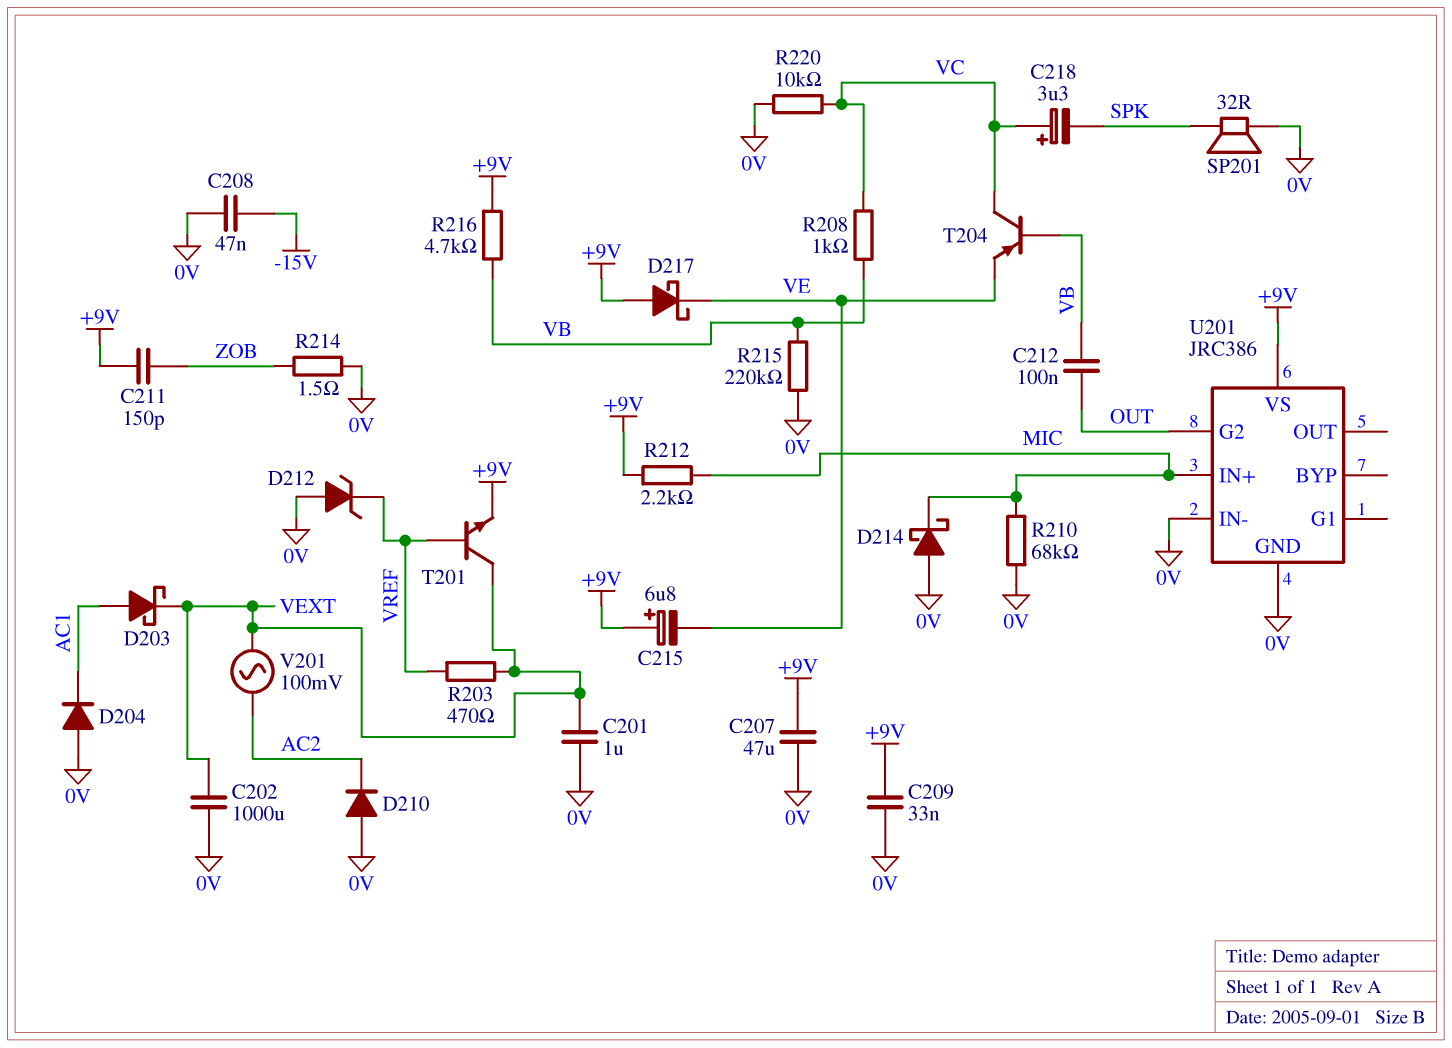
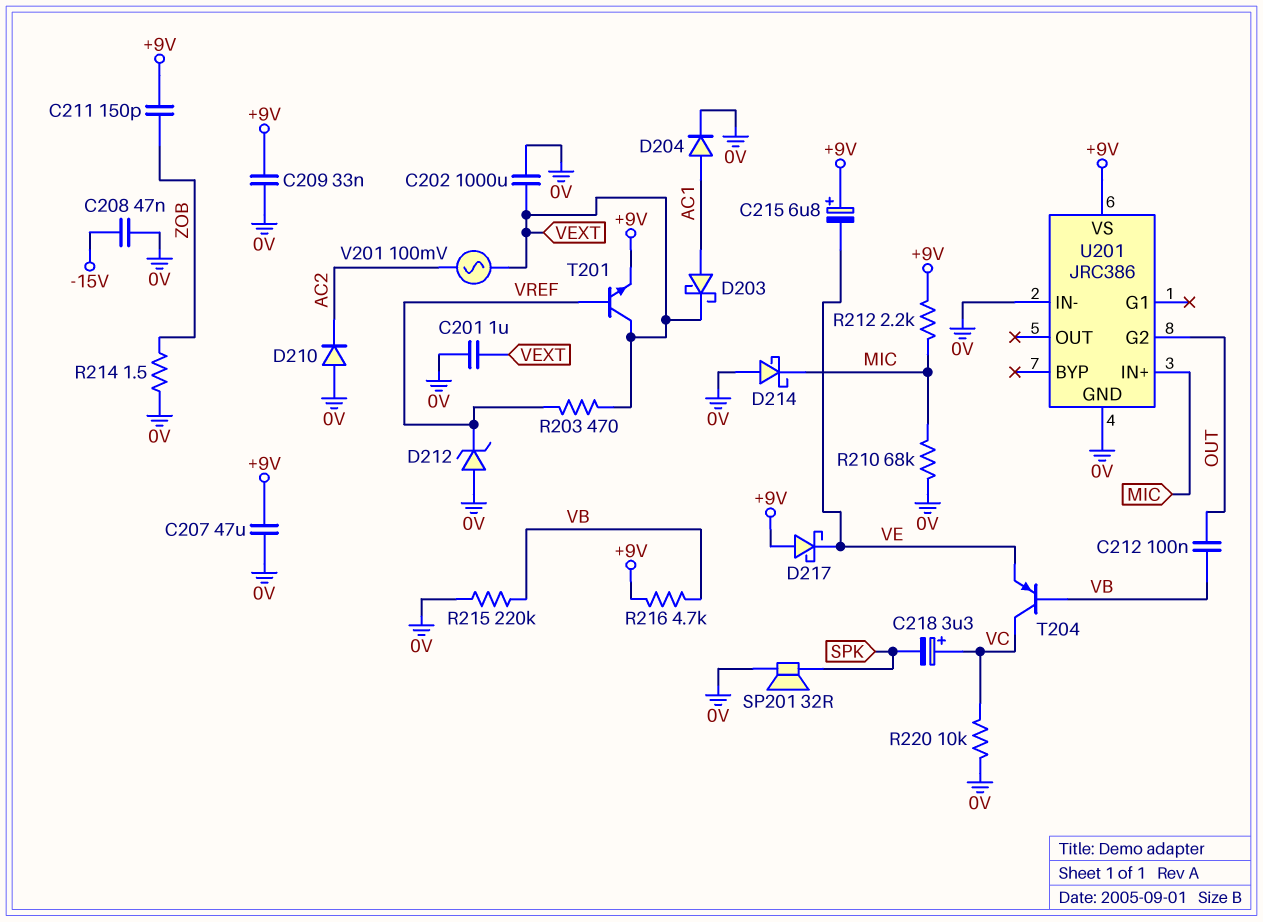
D204: diode (A 0V, K AC1) -> diode (A AC1, K 0V)
R208: 1k (VB, VC) -> none

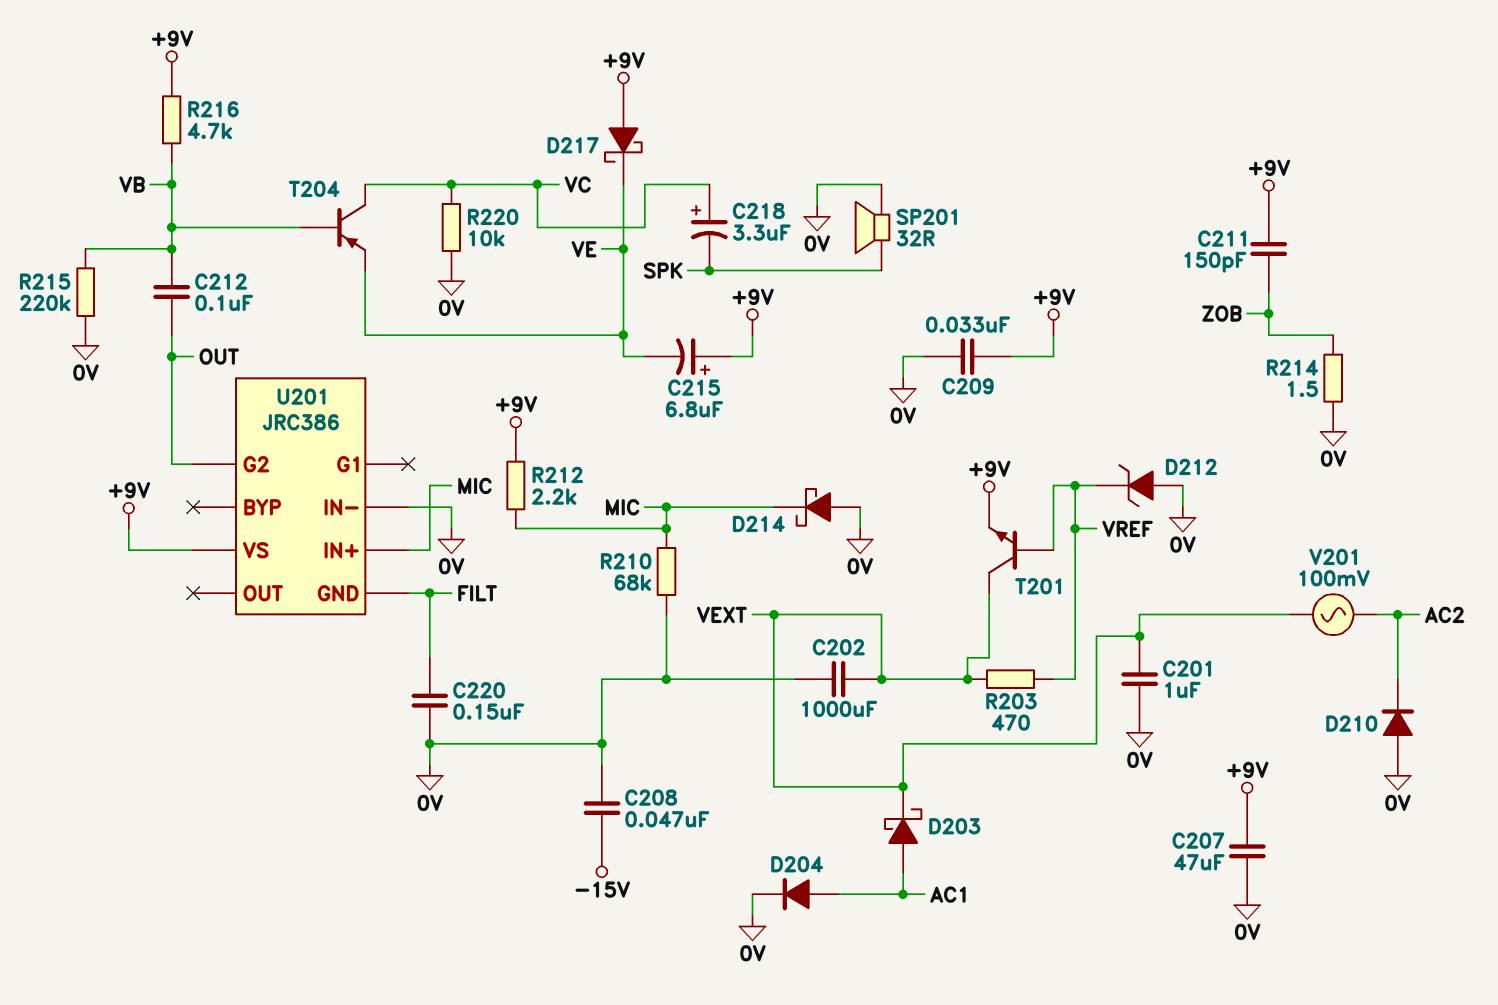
C220: none -> 150nF (0V, FILT)
U201 pin GND: 0V -> FILT

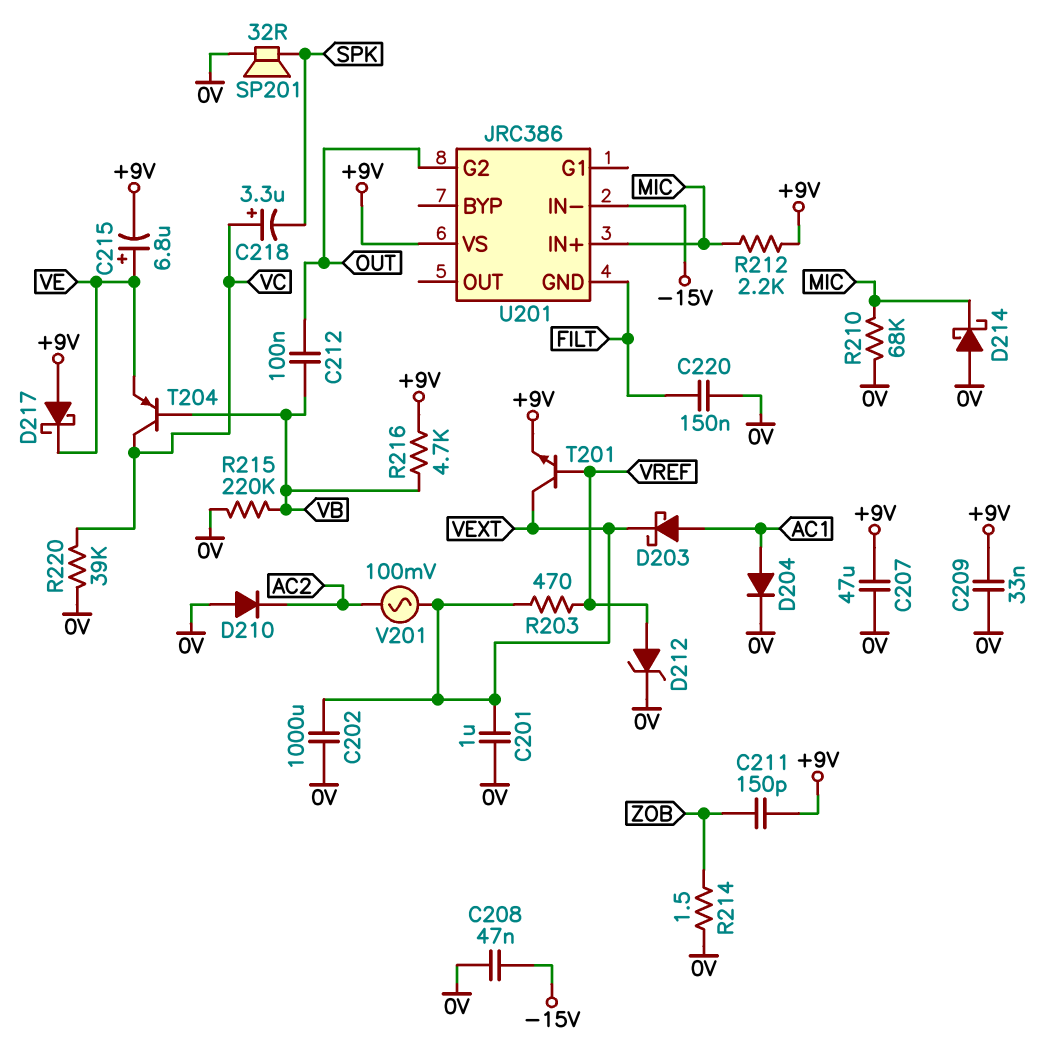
C215: 6.8uF (plus +9V, minus VE) -> 6.8uF (plus VE, minus +9V)
D212: zener (A 0V, K VREF) -> zener (A VREF, K 0V)
R220: 10k (0V, VC) -> 39k (0V, VC)
U201 pin IN-: 0V -> -15V

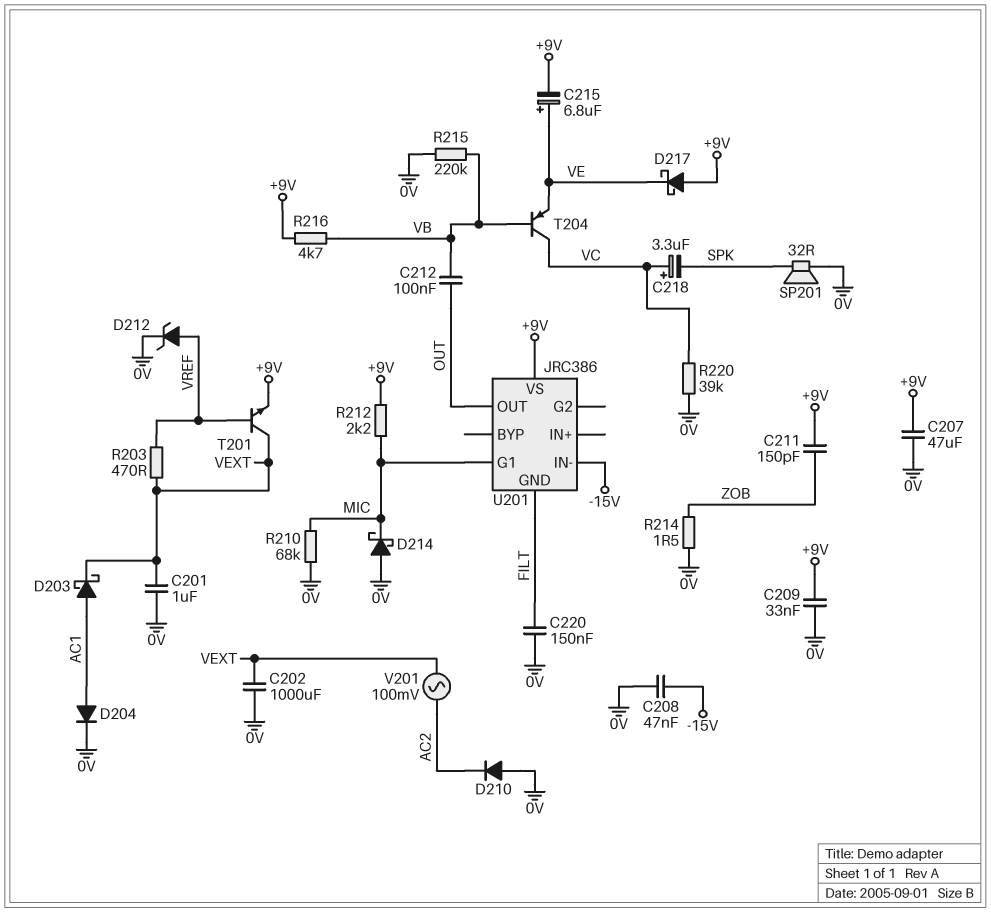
U201 pin G1: none -> MIC
U201 pin G2: OUT -> none
U201 pin IN+: MIC -> none
U201 pin OUT: none -> OUT

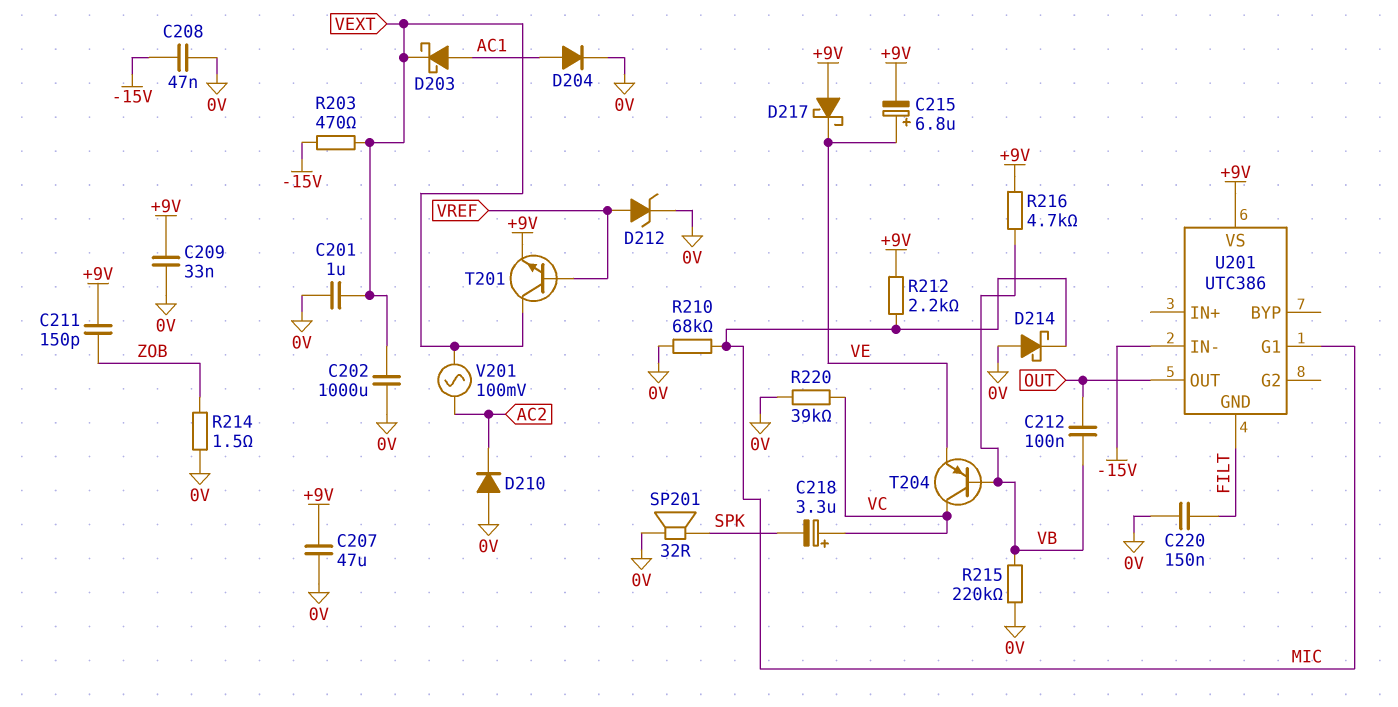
R203: 470 (VEXT, VREF) -> 470 (-15V, VEXT)
U201: JRC386 -> UTC386

